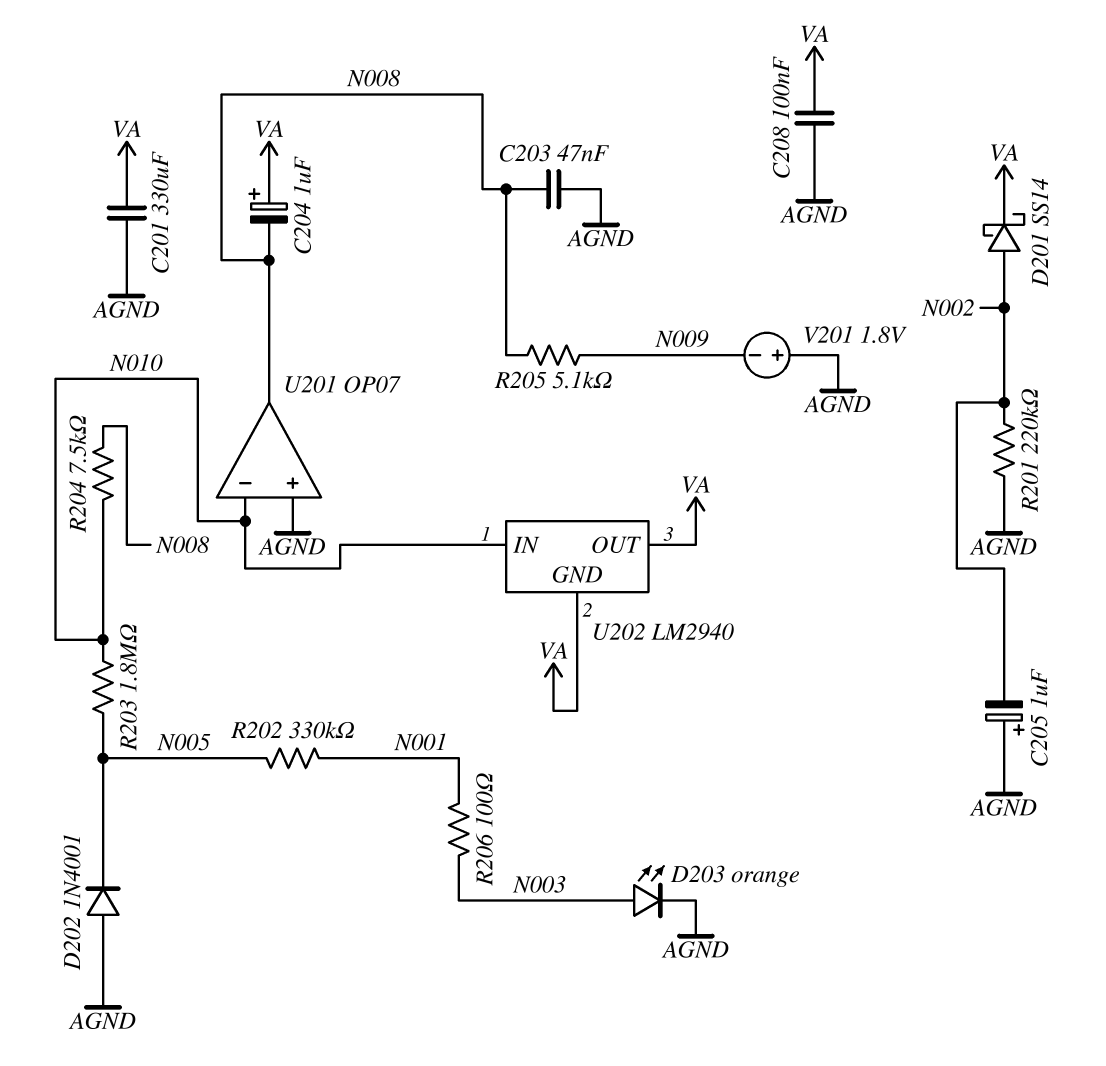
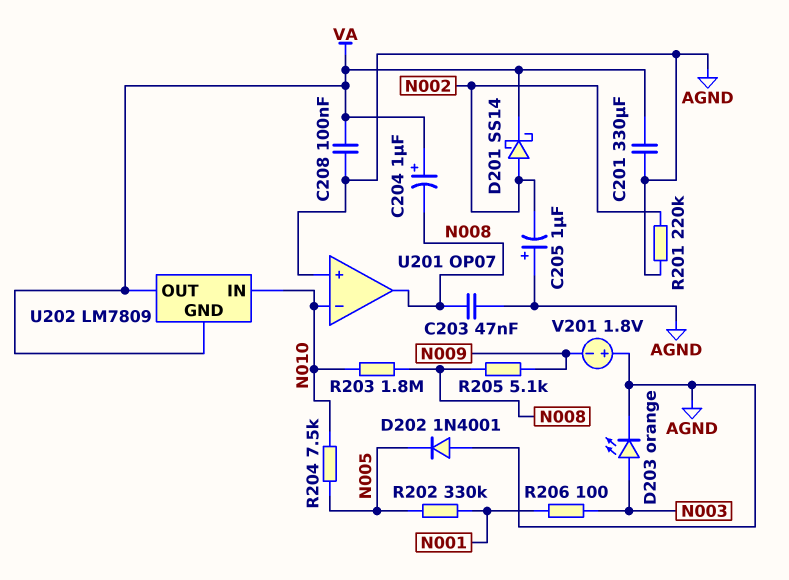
R203: 1.8M (N005, N010) -> 1.8M (N008, N010)
R204: 7.5k (N008, N010) -> 7.5k (N005, N010)
U202: LM2940 -> LM7809

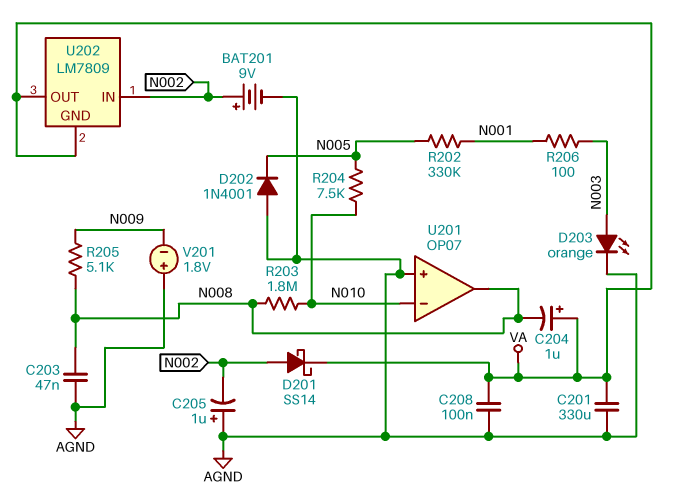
BAT201: none -> 9V (plus N002, minus AGND)
R201: 220k (AGND, N002) -> none
U202 pin IN: N010 -> N002

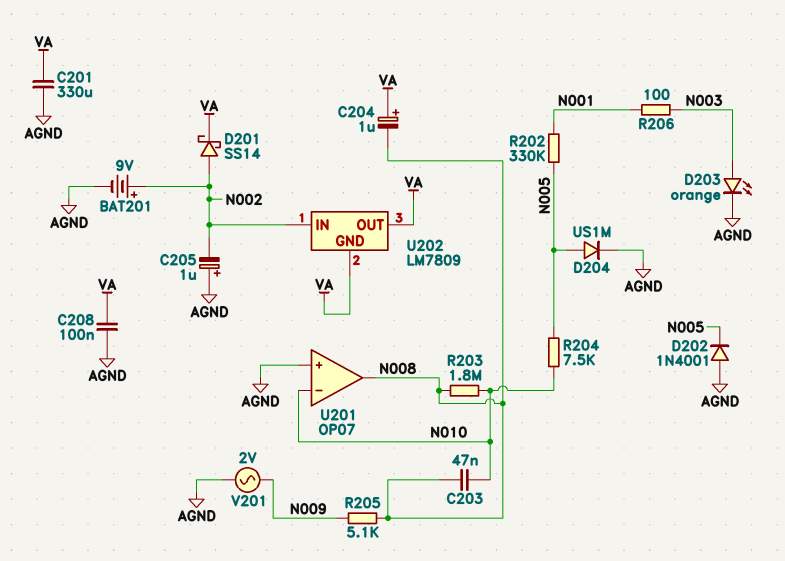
C203: 47nF (AGND, N008) -> 47nF (N008, N010)
D204: none -> diode US1M (A N005, K AGND)
V201: 1.8V (plus AGND, minus N009) -> AC 2V (AGND, N009)

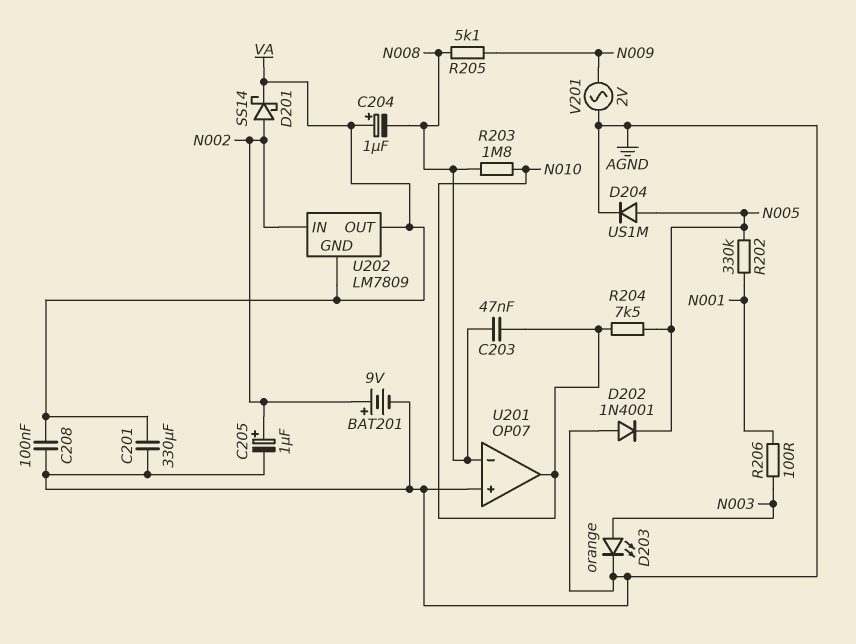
C205: 1uF (plus AGND, minus N002) -> 1uF (plus N002, minus AGND)
U201 pin in-: N010 -> N008
U201 pin out: N008 -> N010

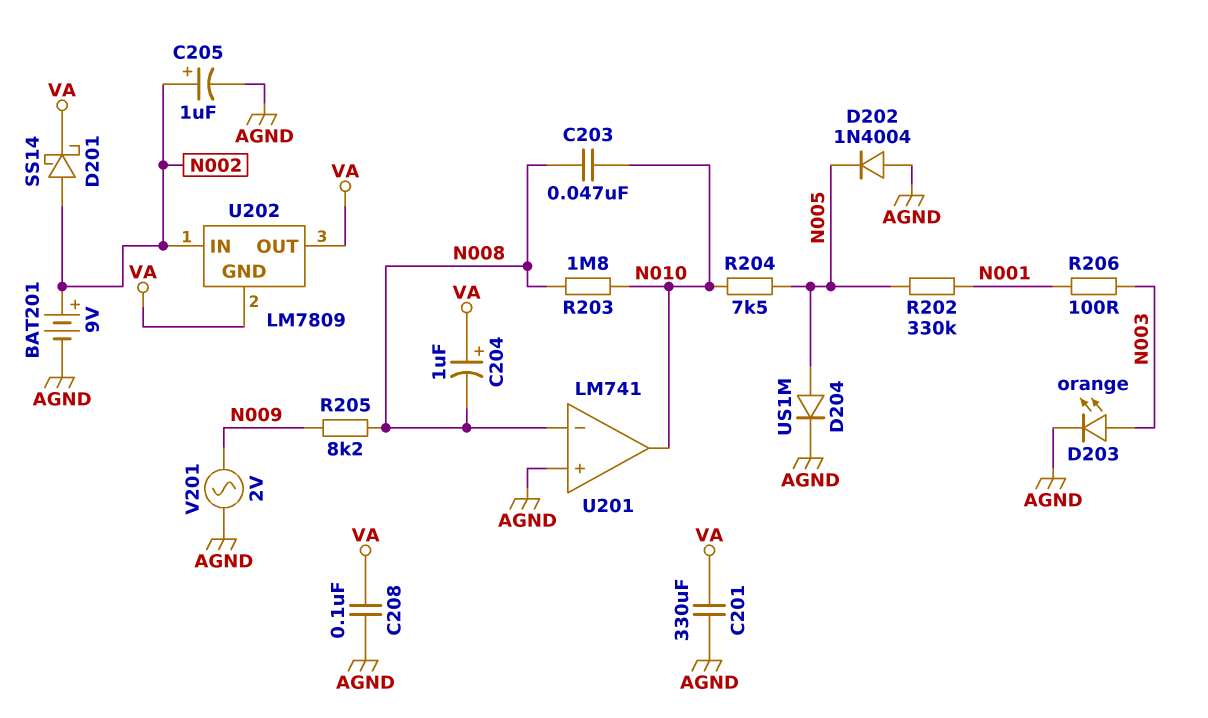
D202: diode 1N4001 (A AGND, K N005) -> diode 1N4004 (A AGND, K N005)
R205: 5.1k (N008, N009) -> 8.2k (N008, N009)
U201: OP07 -> LM741

